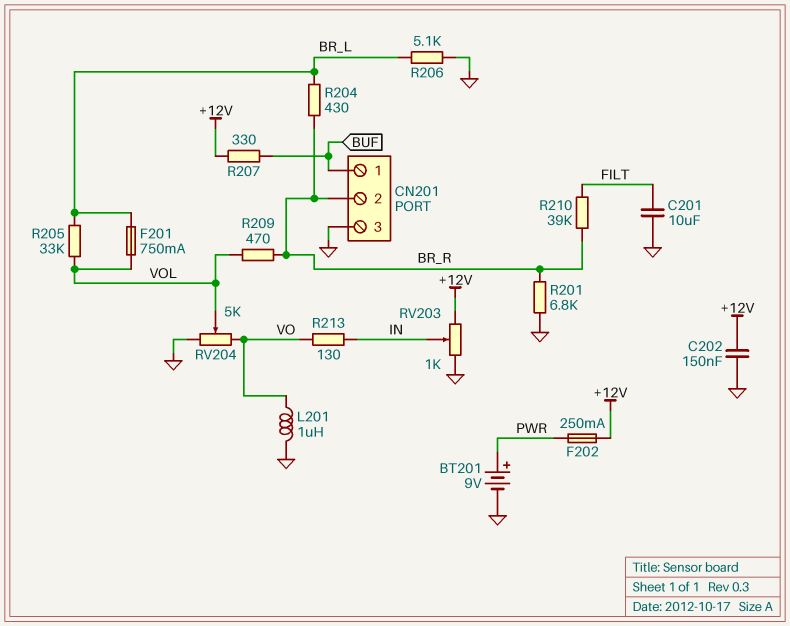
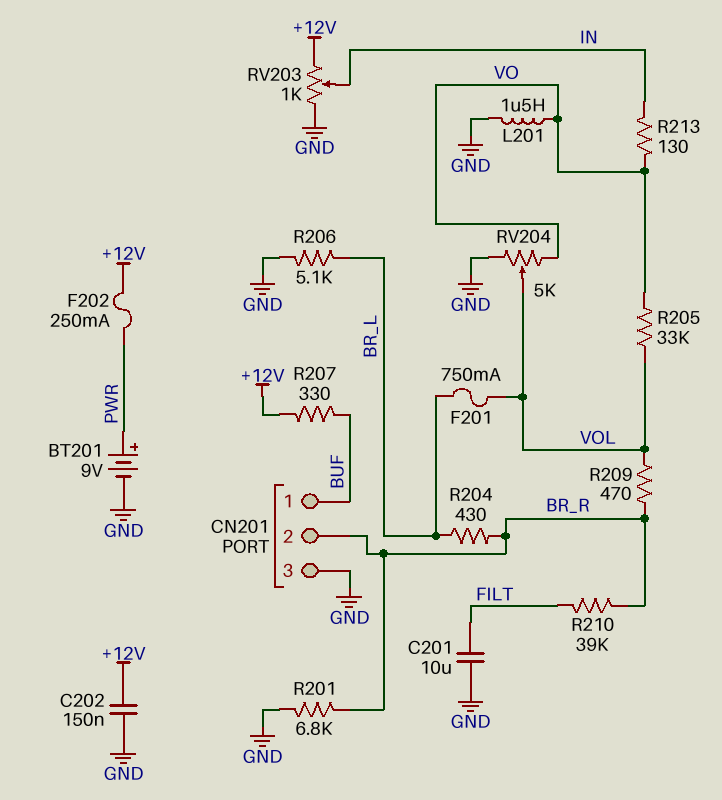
L201: 1uH (GND, VO) -> 1.5uH (GND, VO)
R205: 33k (BR_L, VOL) -> 33k (VO, VOL)

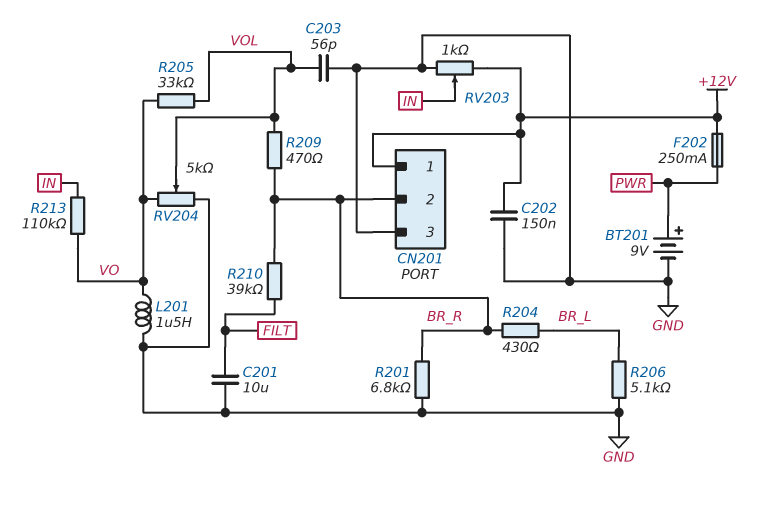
C203: none -> 56pF (GND, VOL)
CN201 pin 1: BUF -> +12V
F201: 750mA (BR_L, VOL) -> none
R207: 330 (+12V, BUF) -> none
R213: 130 (IN, VO) -> 110k (IN, VO)

